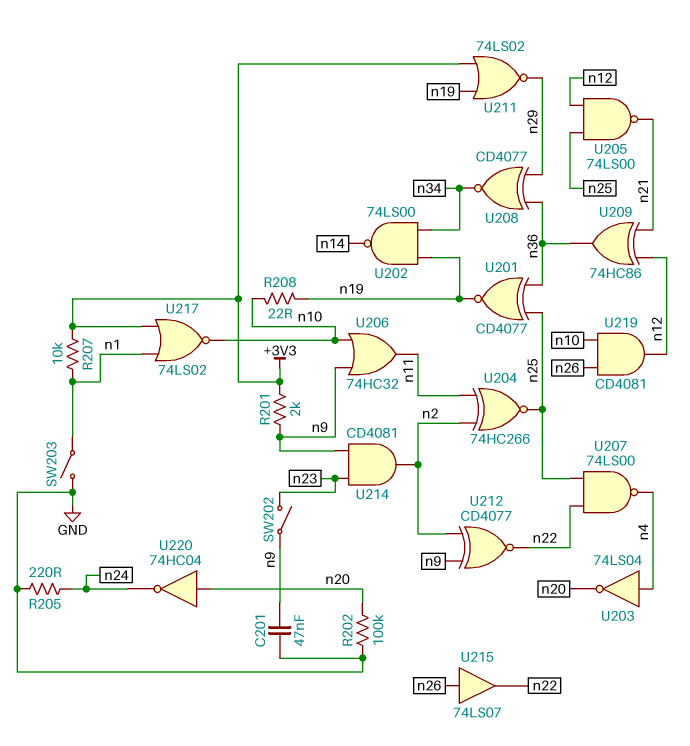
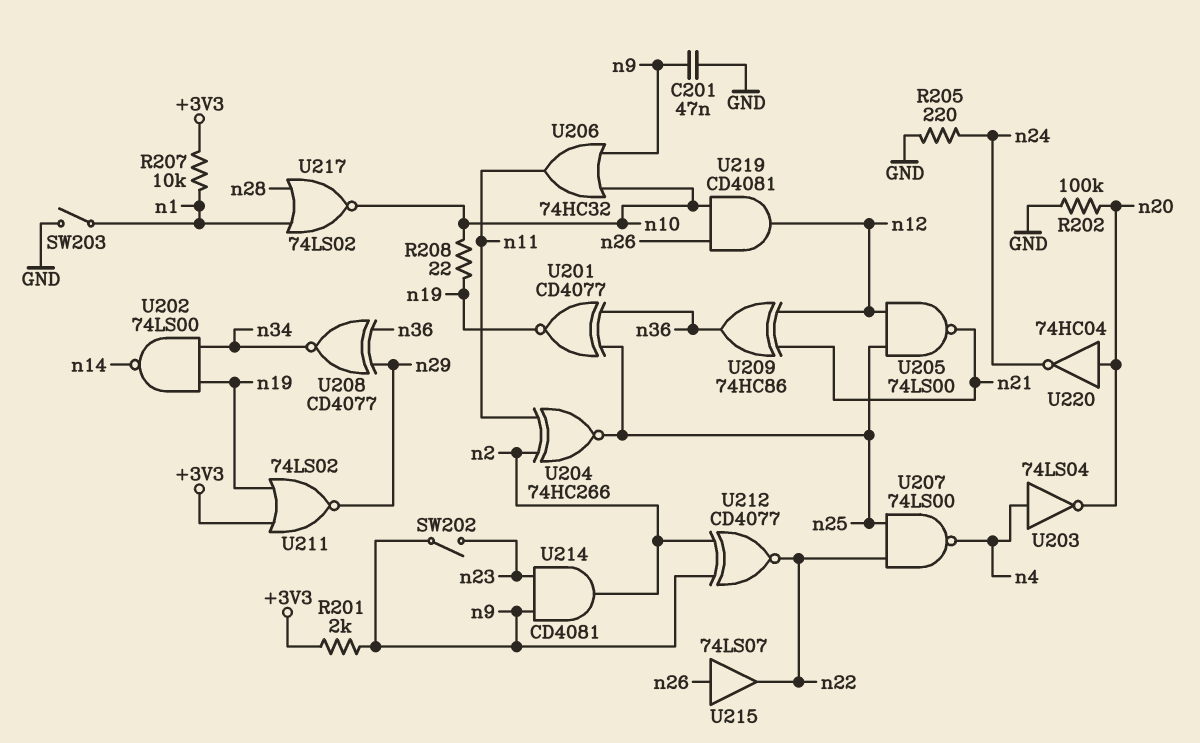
U217: NOR 74LS02 (in +3V3, in n1, out n10) -> NOR 74LS02 (in n1, in n28, out n10)

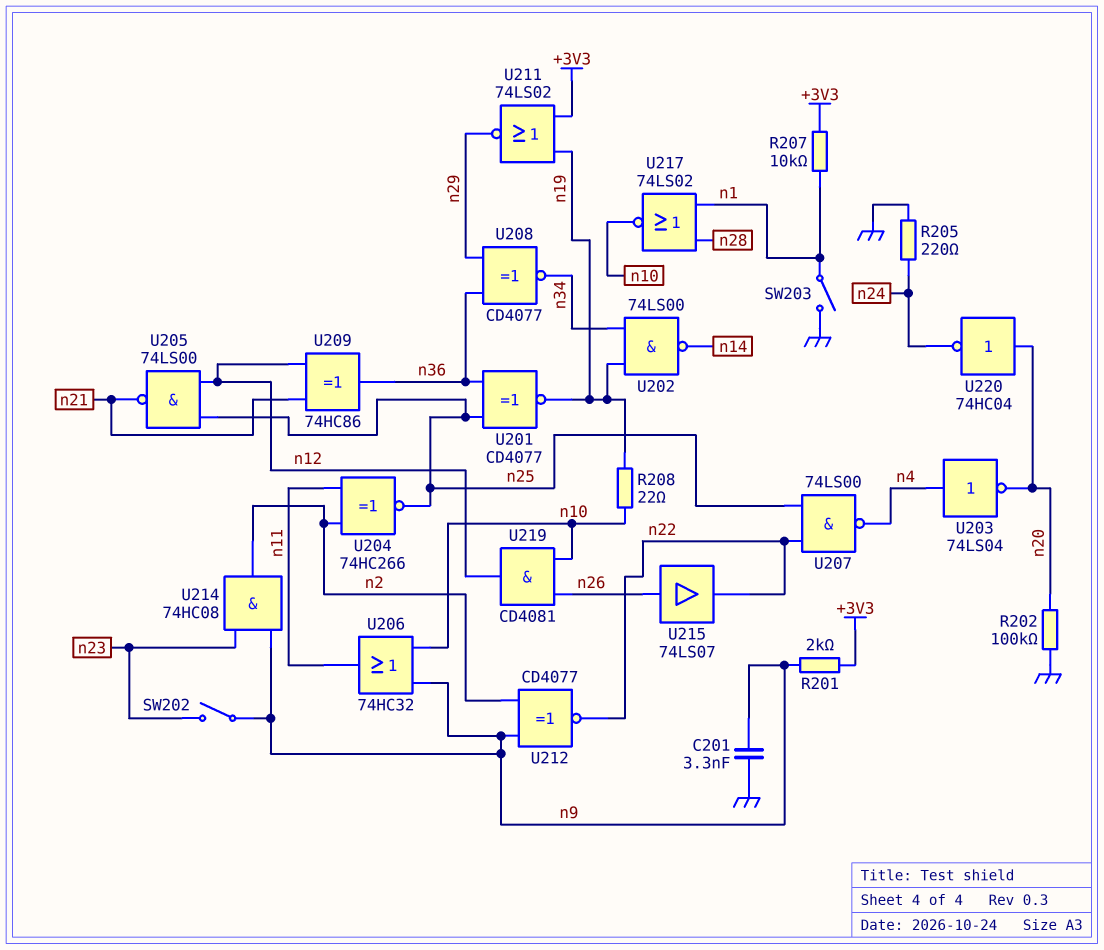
C201: 47nF (GND, n9) -> 3.3nF (GND, n9)
U214: AND CD4081 (in n9, in n23, out n2) -> AND 74HC08 (in n9, in n23, out n2)

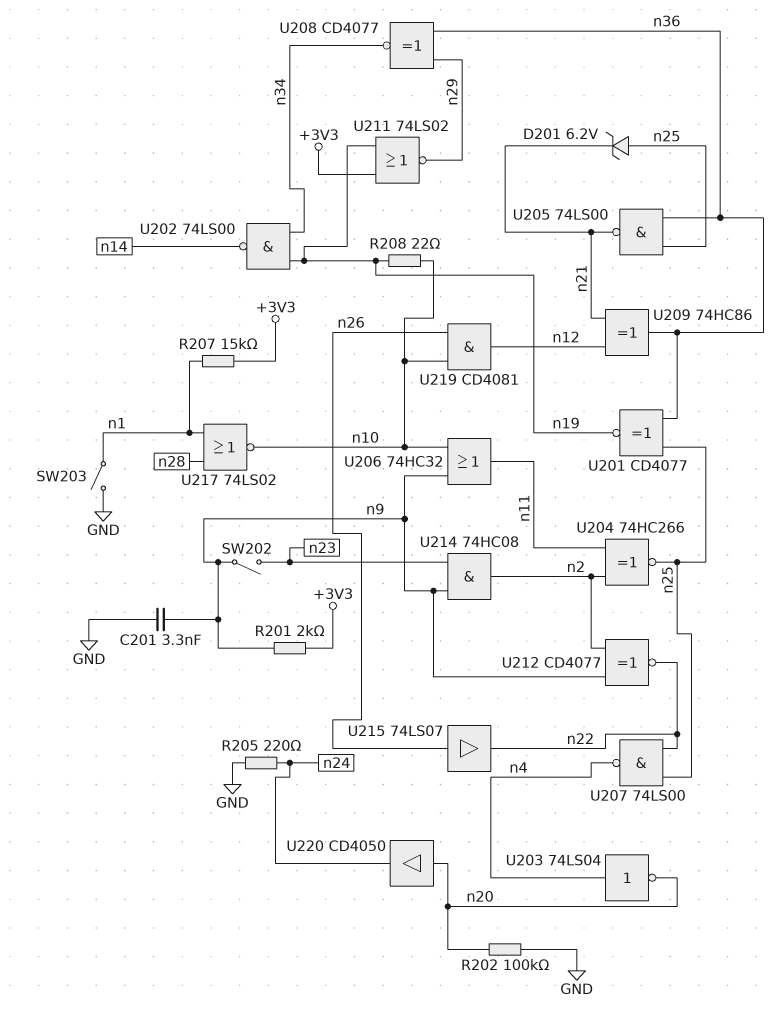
D201: none -> zener 6.2V (A n25, K n21)
R207: 10k (+3V3, n1) -> 15k (+3V3, n1)
U205: NAND 74LS00 (in n12, in n25, out n21) -> NAND 74LS00 (in n25, in n36, out n21)
U220: NOT 74HC04 (in n20, out n24) -> buffer CD4050 (in n20, out n24)

